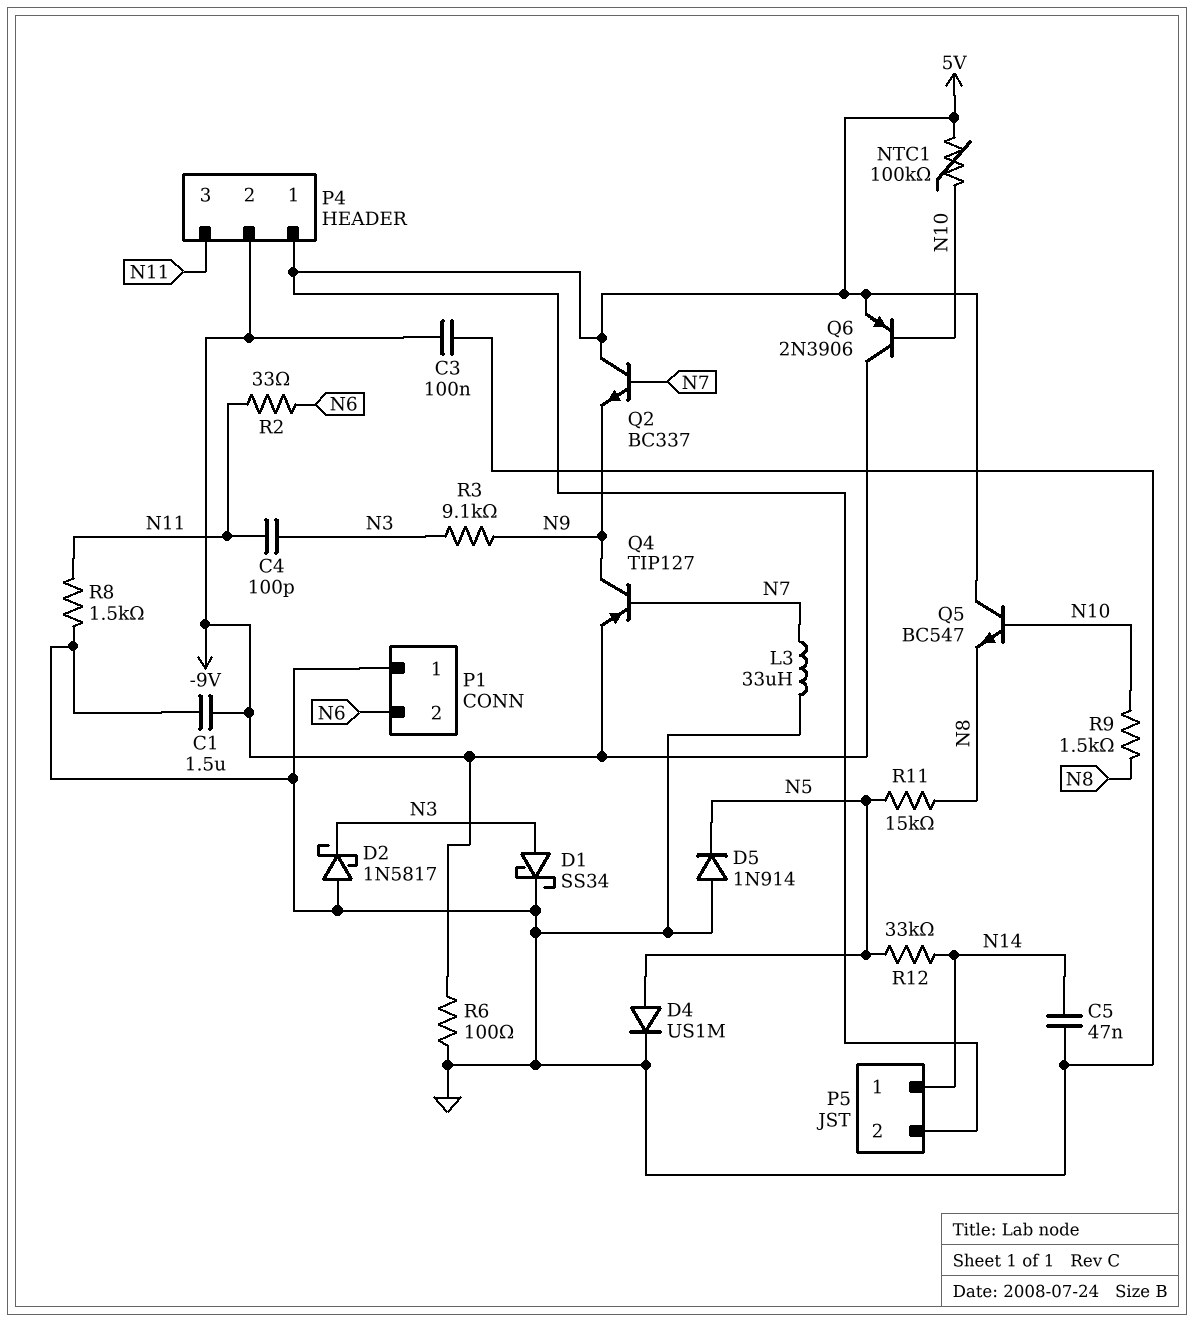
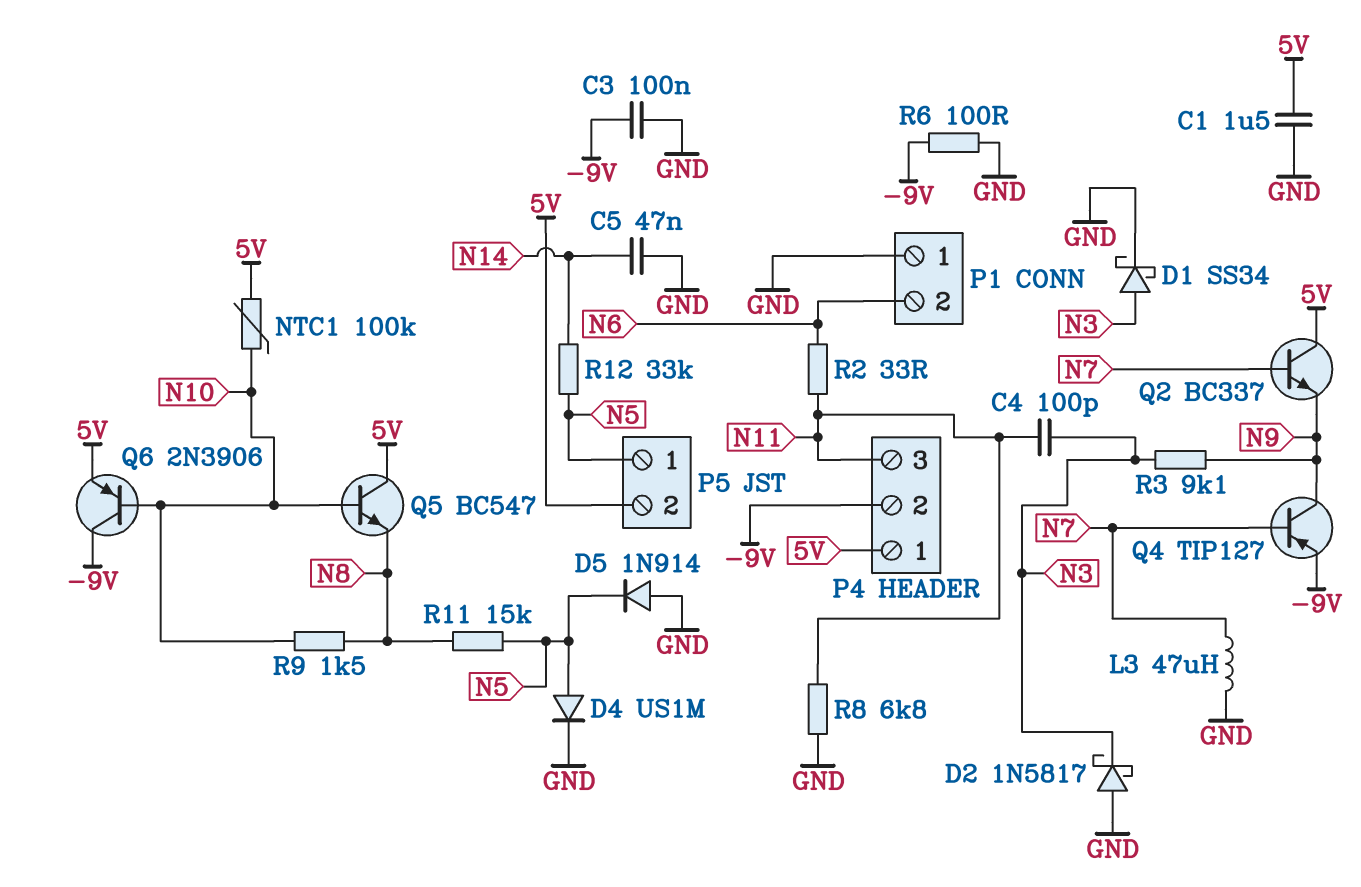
C1: 1.5uF (-9V, GND) -> 1.5uF (5V, GND)
L3: 33uH (GND, N7) -> 47uH (GND, N7)
P5 pin 1: N14 -> N5
R8: 1.5k (GND, N11) -> 6.8k (GND, N11)

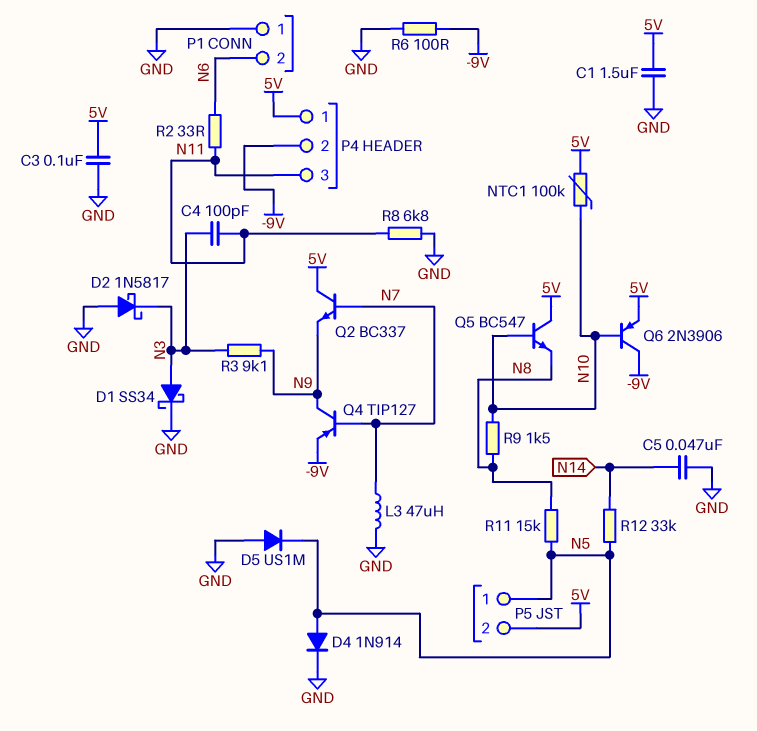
C3: 100nF (-9V, GND) -> 100nF (5V, GND)
D4: diode US1M (A N5, K GND) -> diode 1N914 (A N5, K GND)
D5: diode 1N914 (A GND, K N5) -> diode US1M (A GND, K N5)

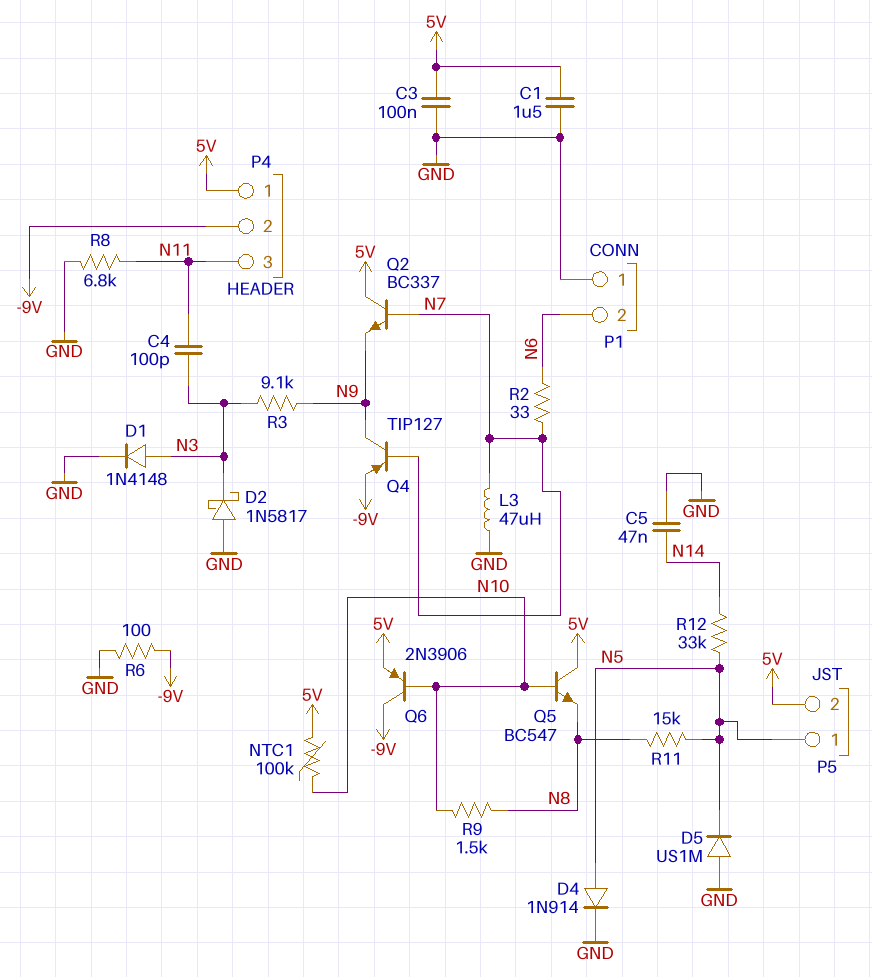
D1: schottky SS34 (A N3, K GND) -> diode 1N4148 (A N3, K GND)
R2: 33 (N6, N11) -> 33 (N6, N7)

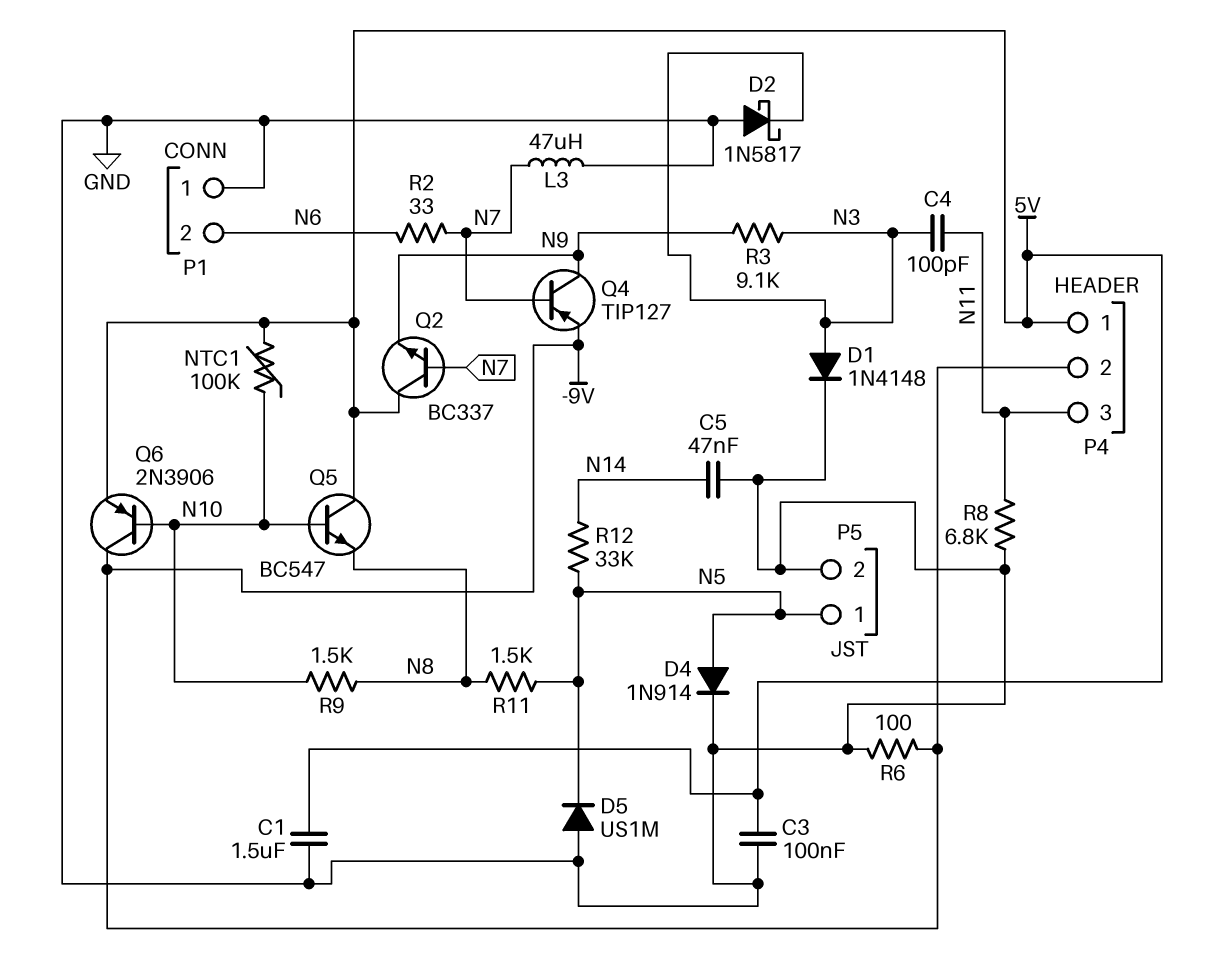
P5 pin 2: 5V -> GND
R11: 15k (N5, N8) -> 1.5k (N5, N8)

